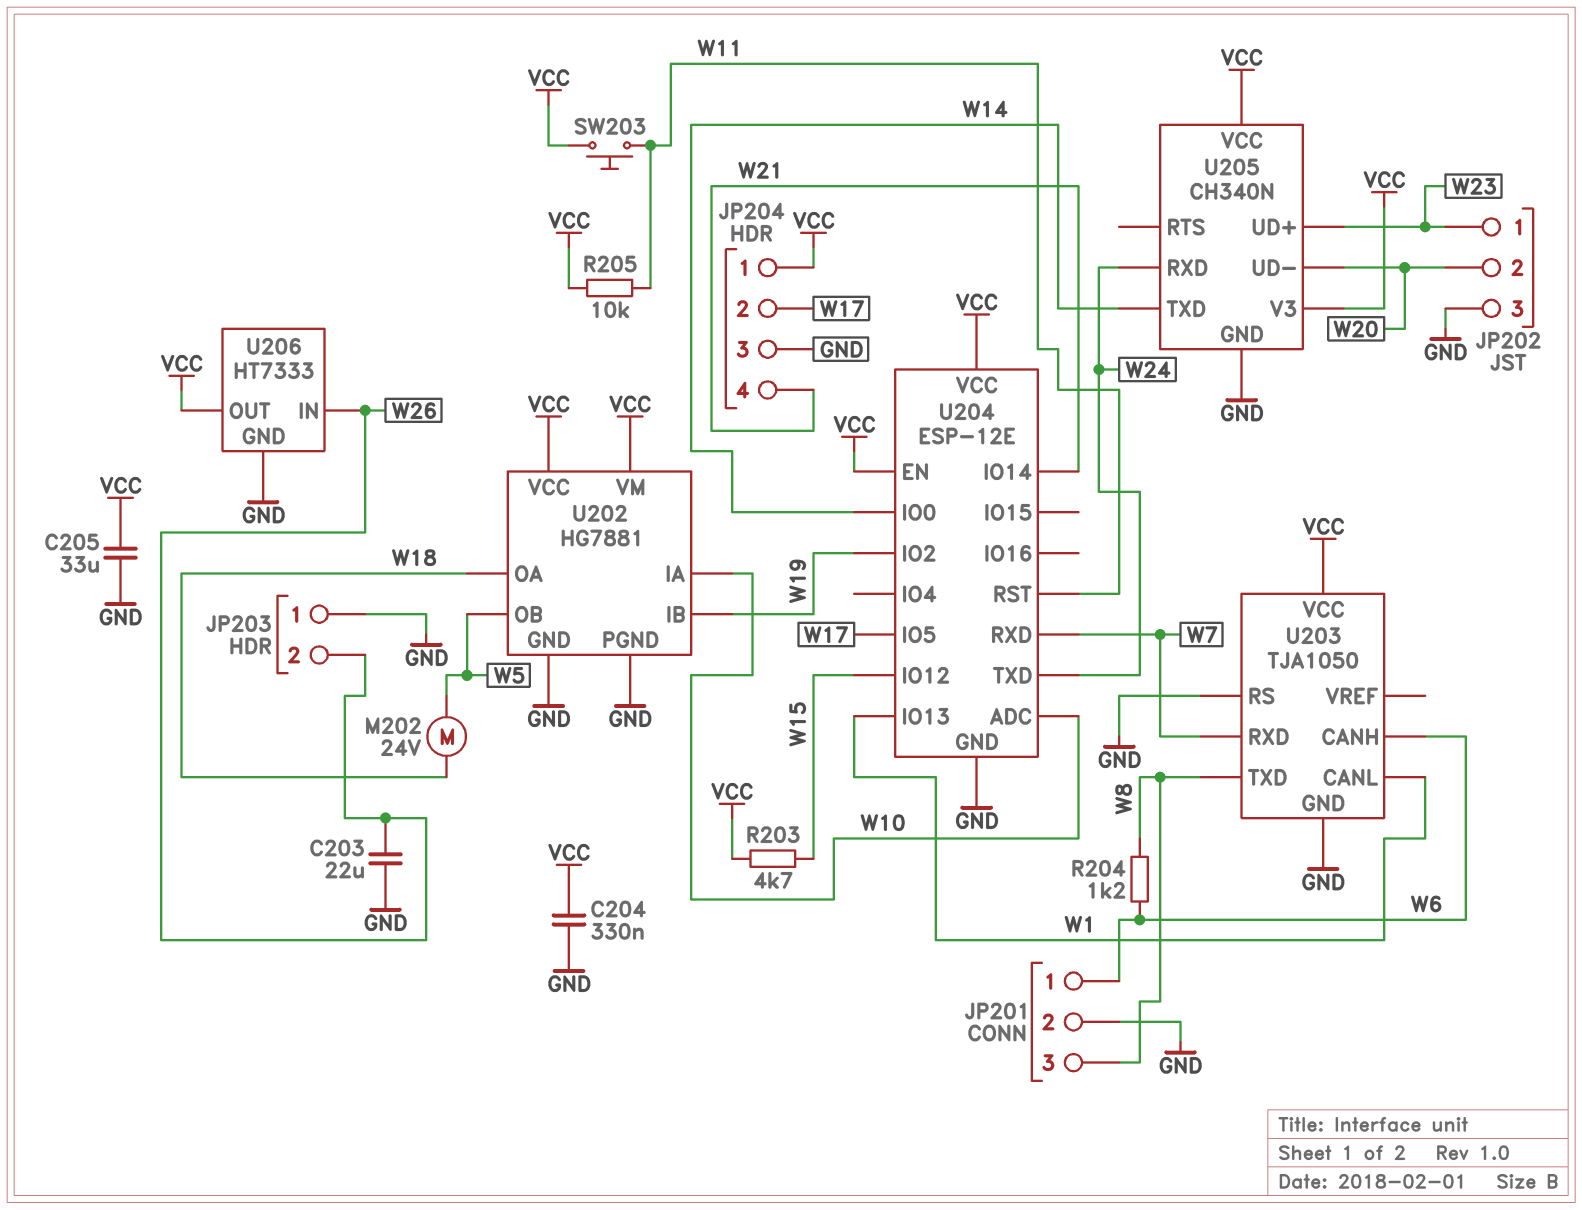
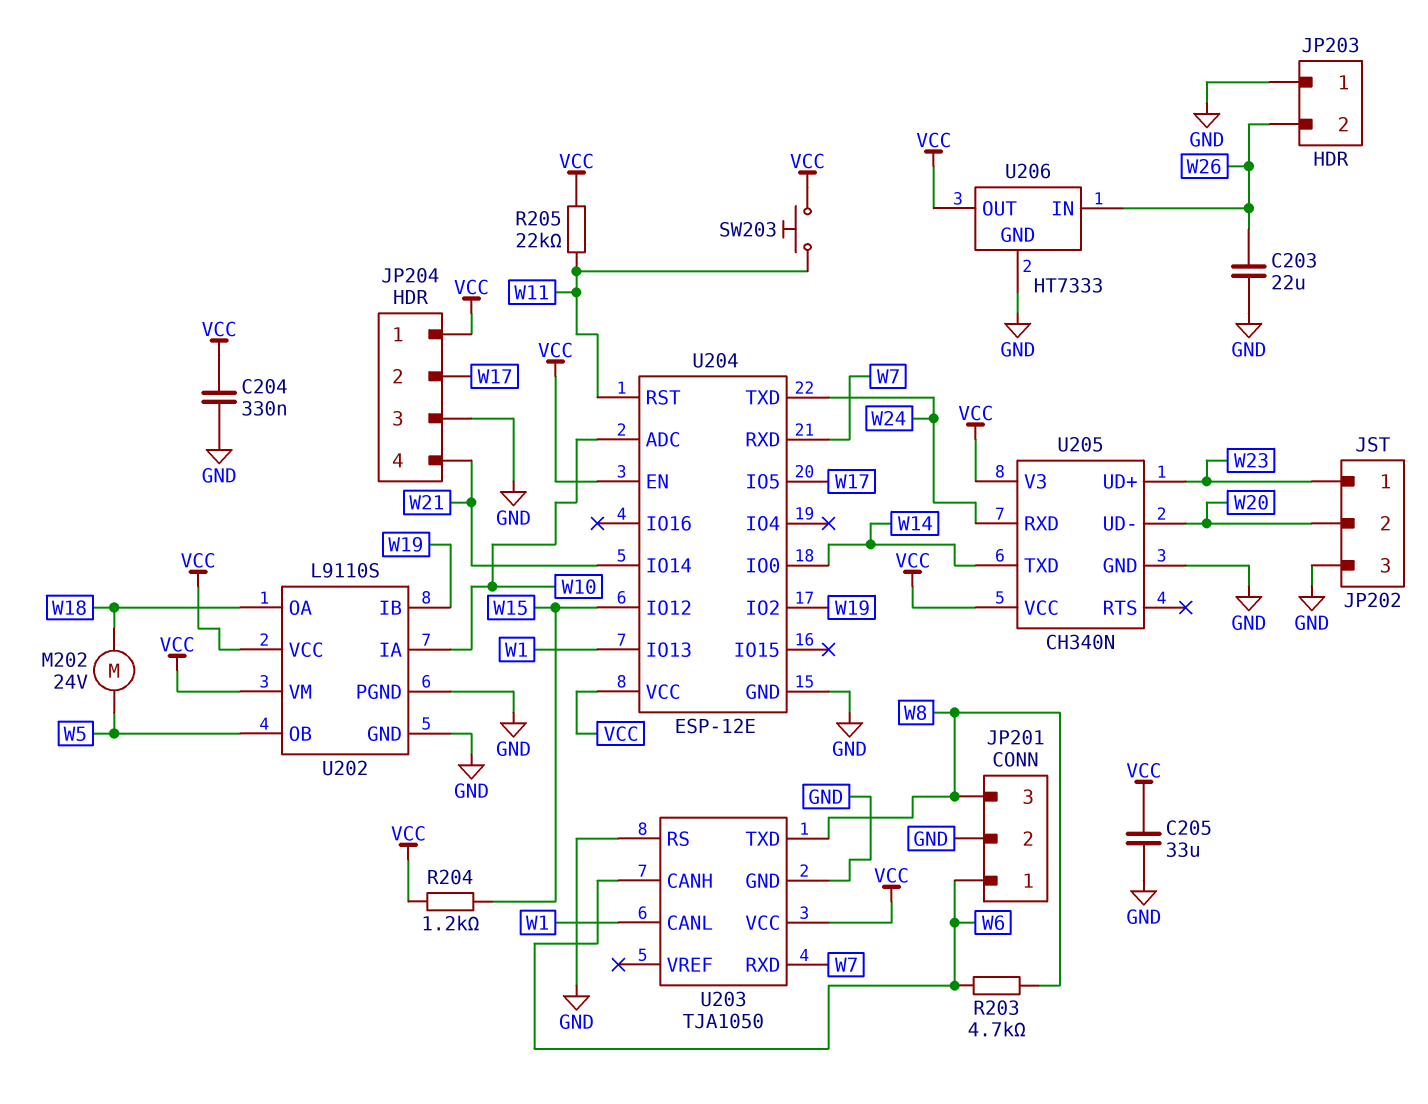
R203: 4.7k (VCC, W15) -> 4.7k (W6, W8)
R204: 1.2k (W6, W8) -> 1.2k (VCC, W15)
R205: 10k (VCC, W11) -> 22k (VCC, W11)
U202: HG7881 -> L9110S

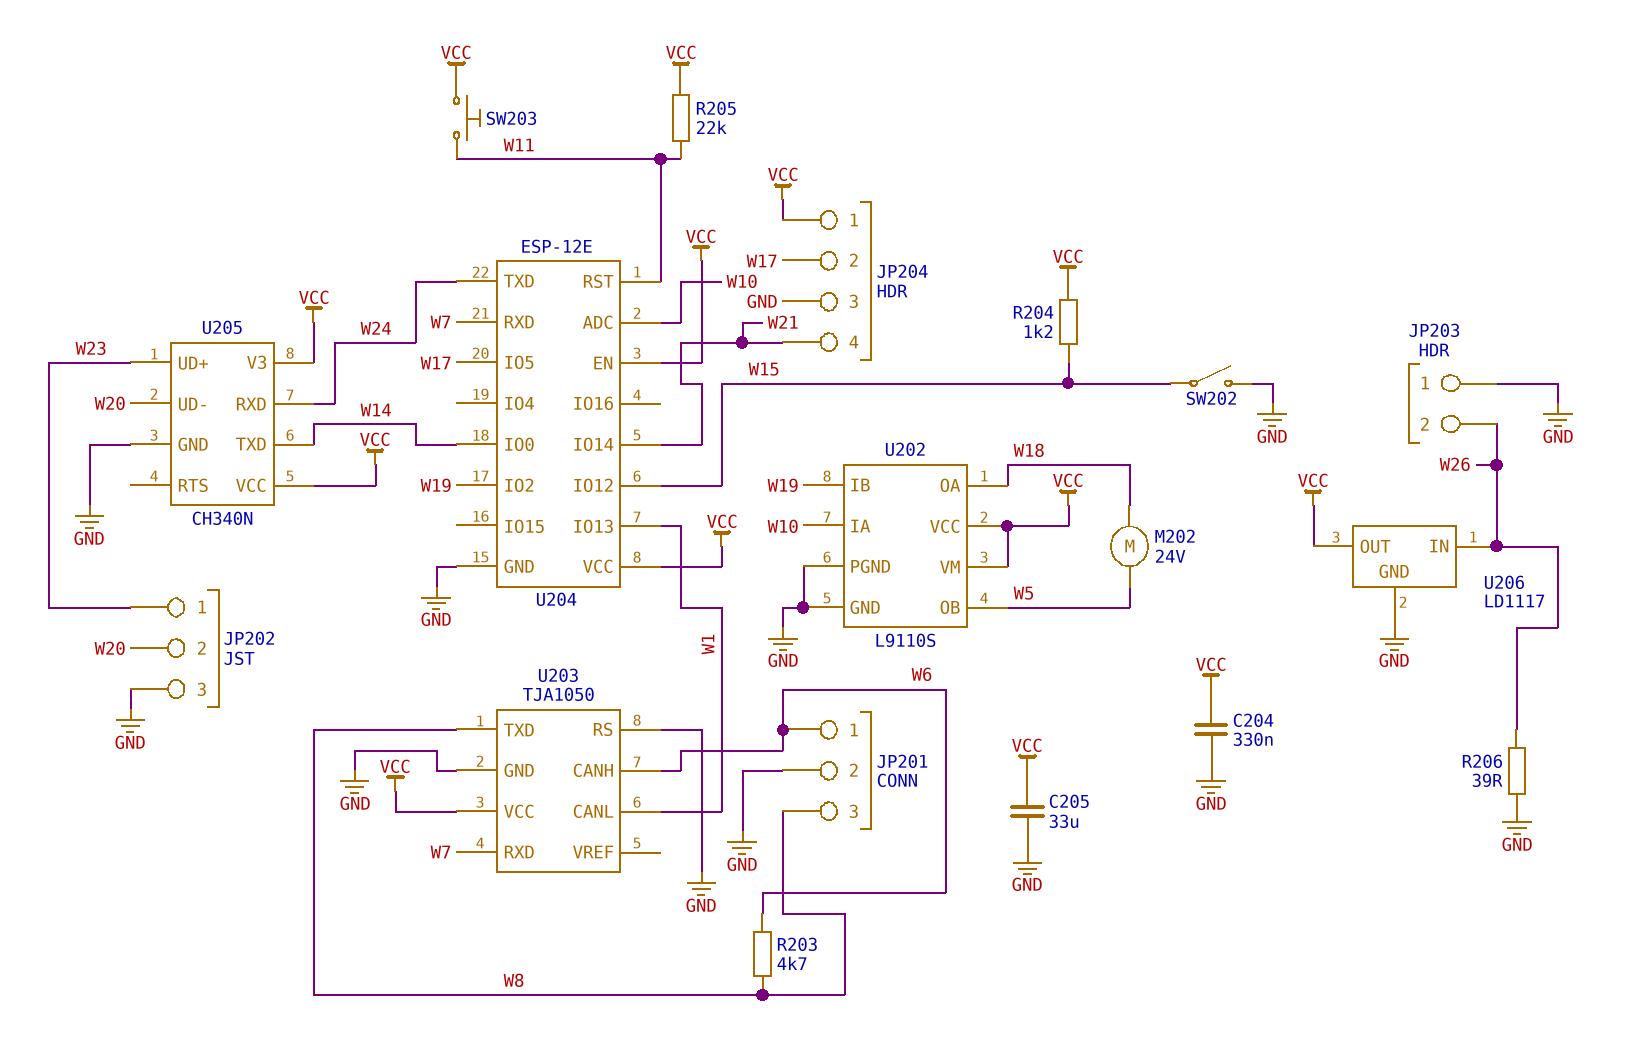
C203: 22uF (GND, W26) -> none
R206: none -> 39 (GND, W26)
SW202: none -> switch (GND, W15)
U206: HT7333 -> LD1117

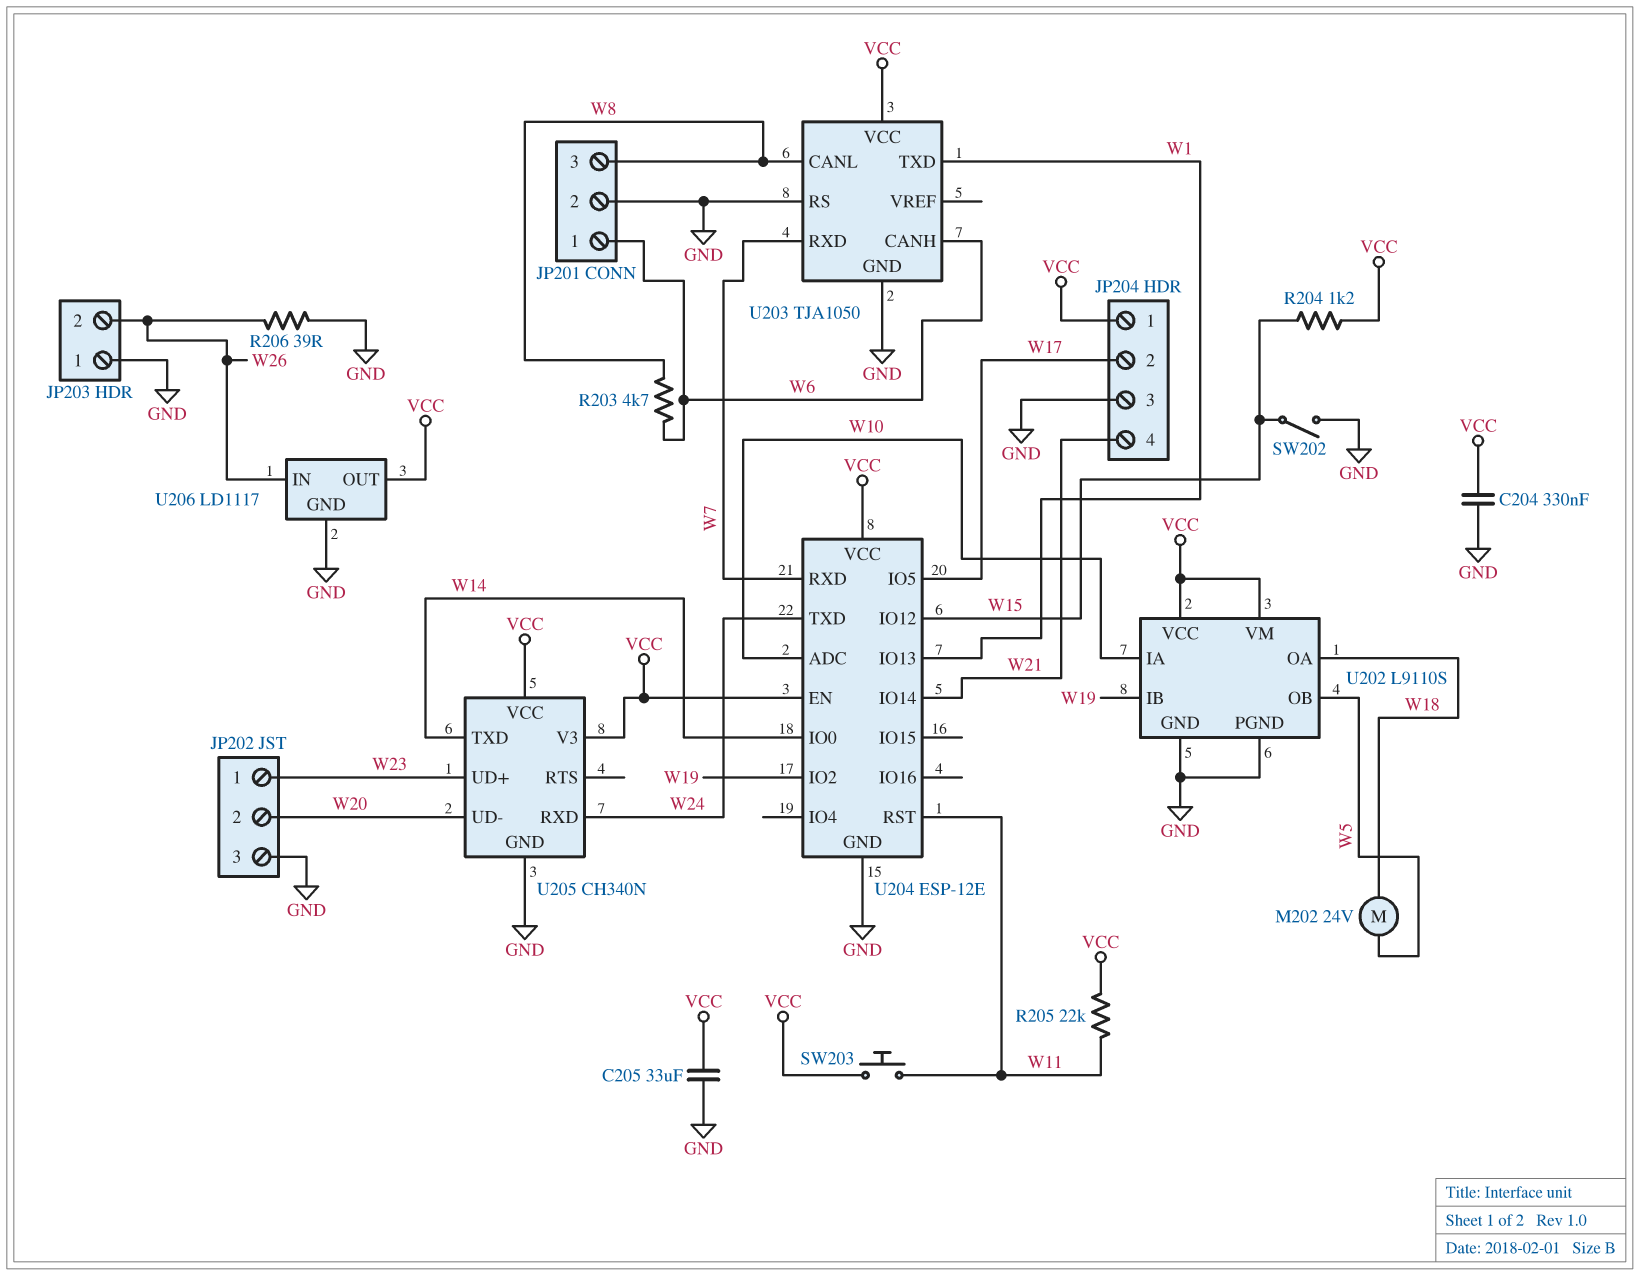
U203 pin CANL: W1 -> W8
U203 pin TXD: W8 -> W1

